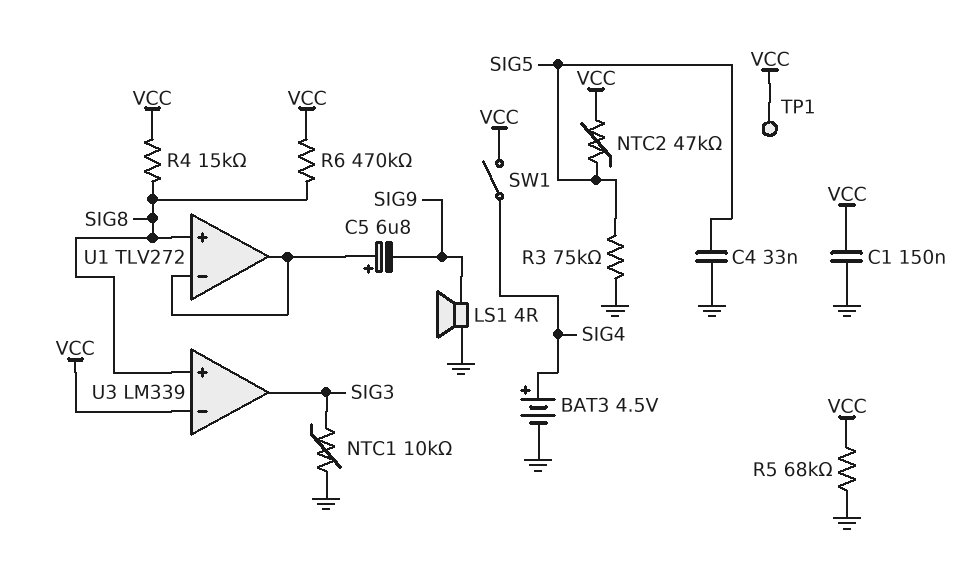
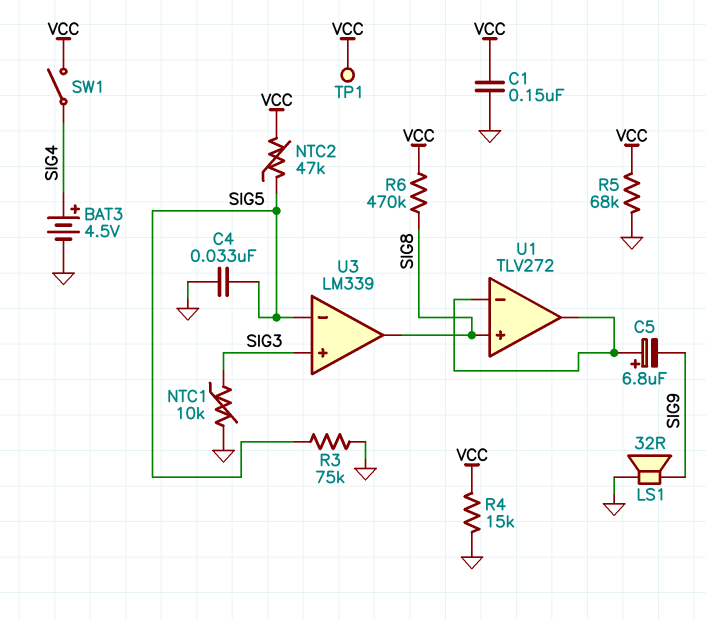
LS1: speaker 4R (GND, SIG9) -> speaker 32R (GND, SIG9)
R4: 15k (SIG8, VCC) -> 15k (GND, VCC)
U3 pin in+: SIG8 -> SIG3
U3 pin in-: VCC -> SIG5
U3 pin out: SIG3 -> SIG8

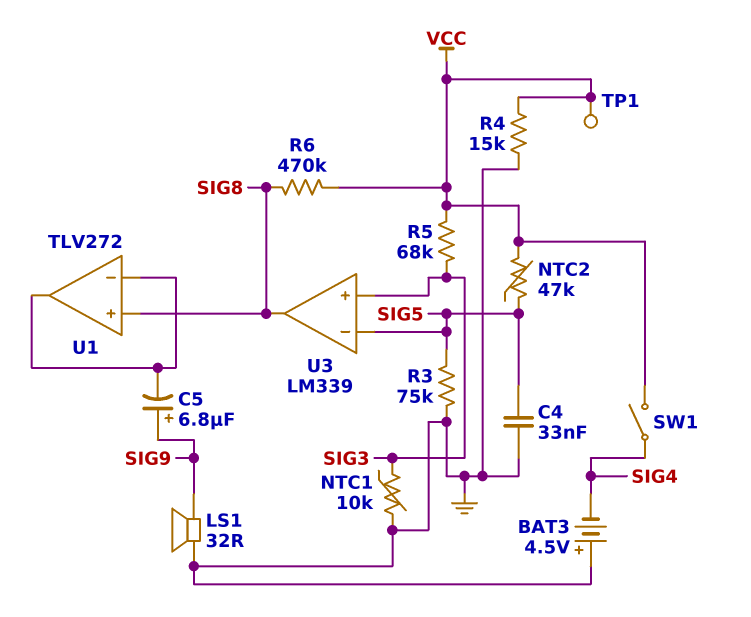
BAT3: 4.5V (plus SIG4, minus GND) -> 4.5V (plus GND, minus SIG4)
C1: 150nF (GND, VCC) -> none
C5: 6.8uF (plus U1/in-, minus SIG9) -> 6.8uF (plus SIG9, minus U1/in-)
R5: 68k (GND, VCC) -> 68k (SIG3, VCC)

